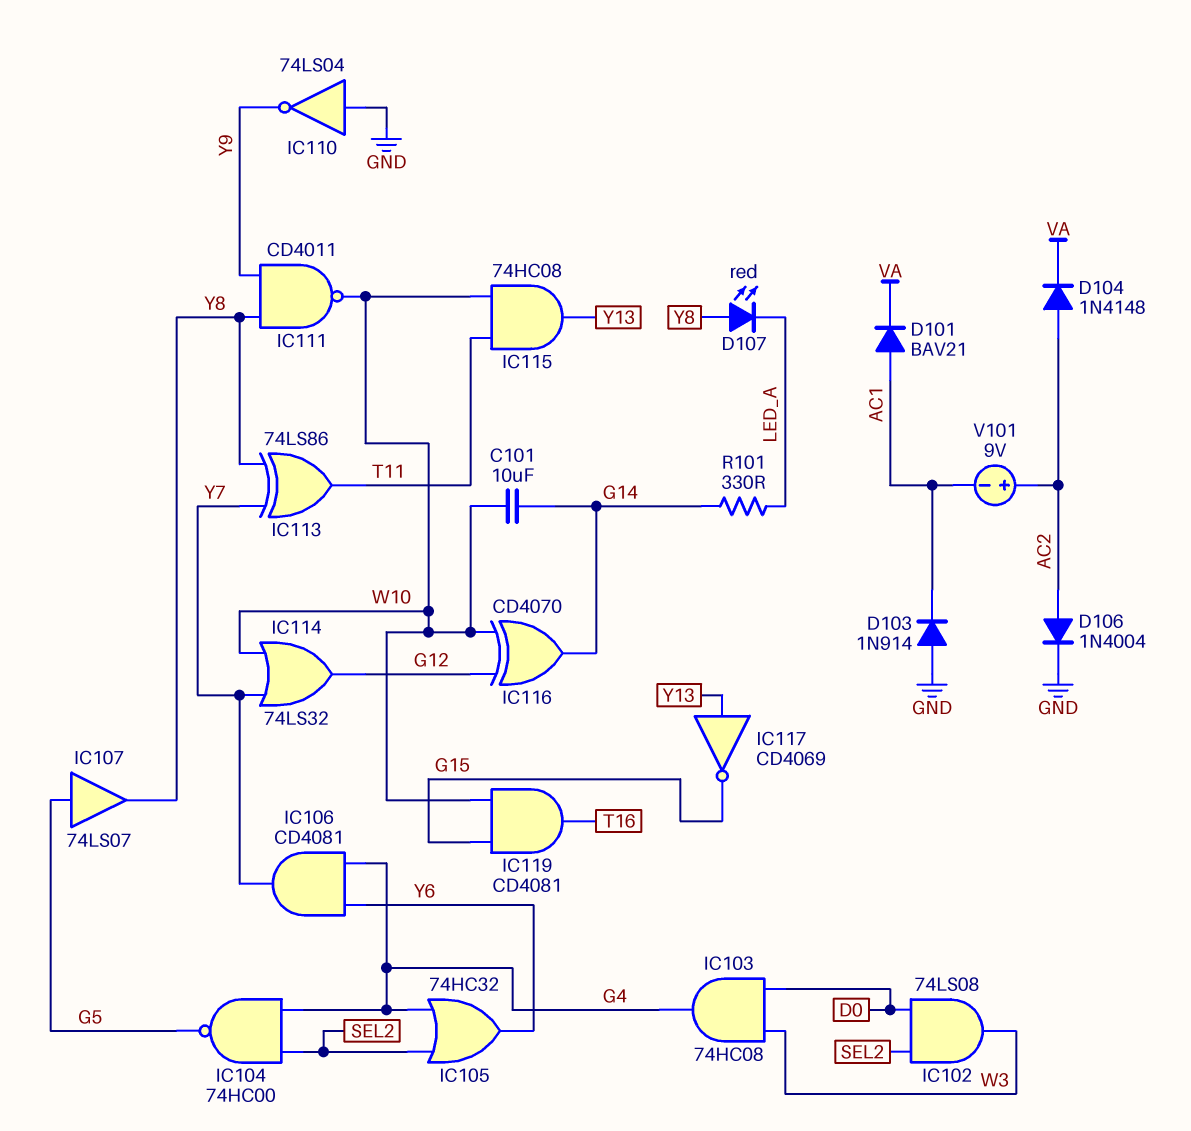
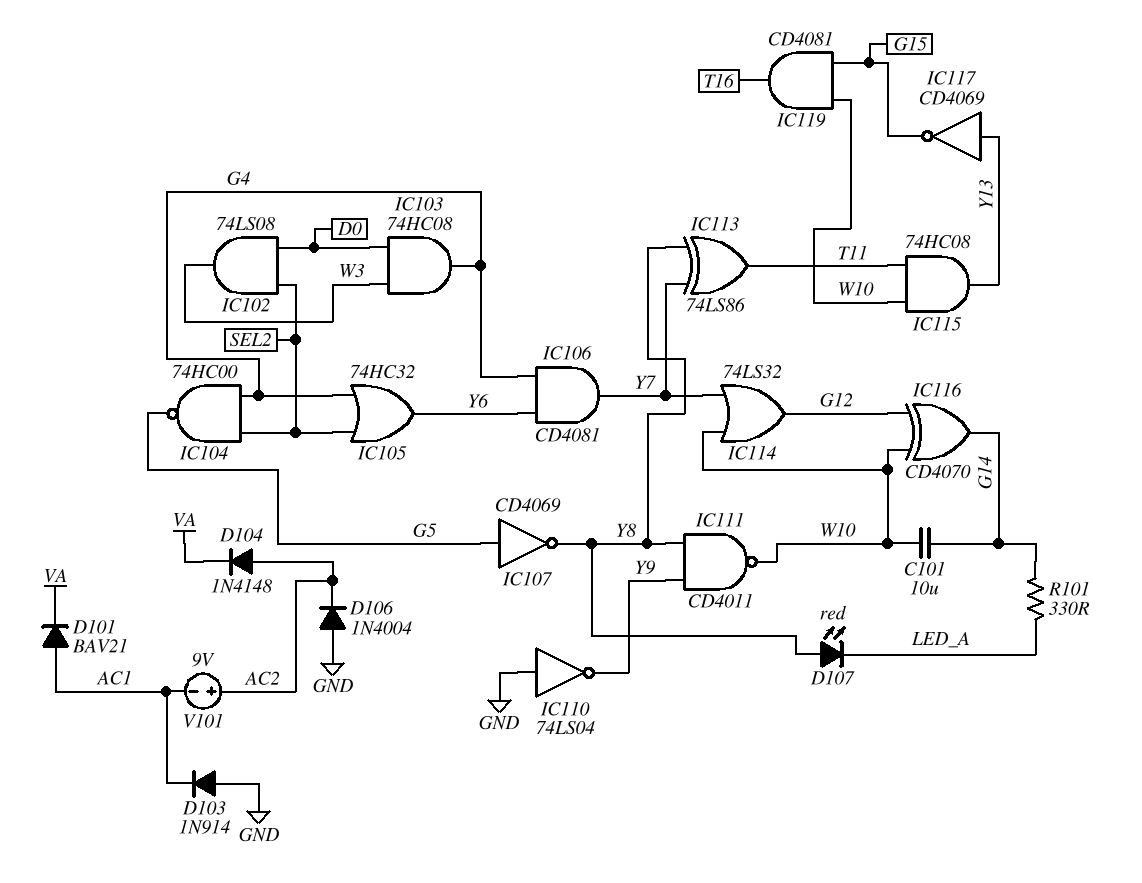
D106: diode 1N4004 (A AC2, K GND) -> diode 1N4004 (A GND, K AC2)
IC107: buffer 74LS07 (in G5, out Y8) -> NOT CD4069 (in G5, out Y8)

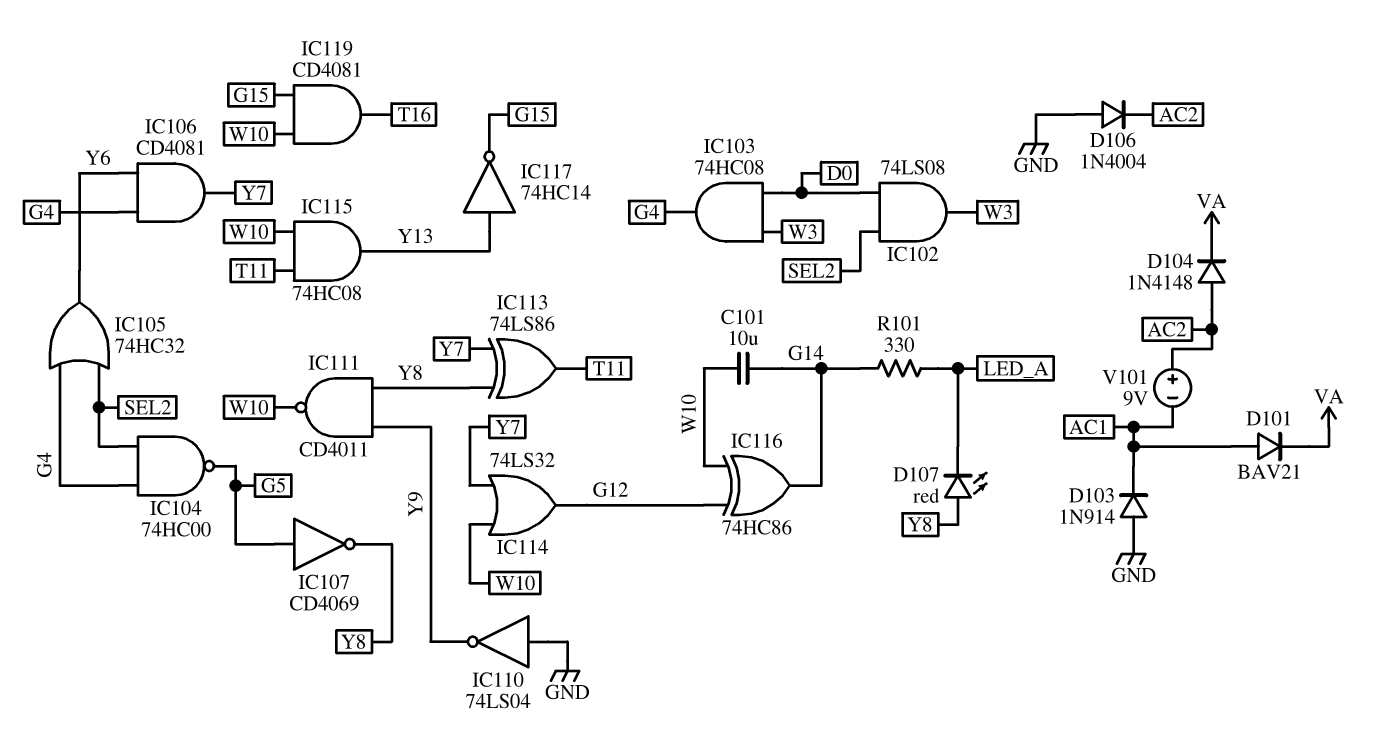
IC116: XOR CD4070 (in G12, in W10, out G14) -> XOR 74HC86 (in G12, in W10, out G14)
IC117: NOT CD4069 (in Y13, out G15) -> NOT 74HC14 (in Y13, out G15)

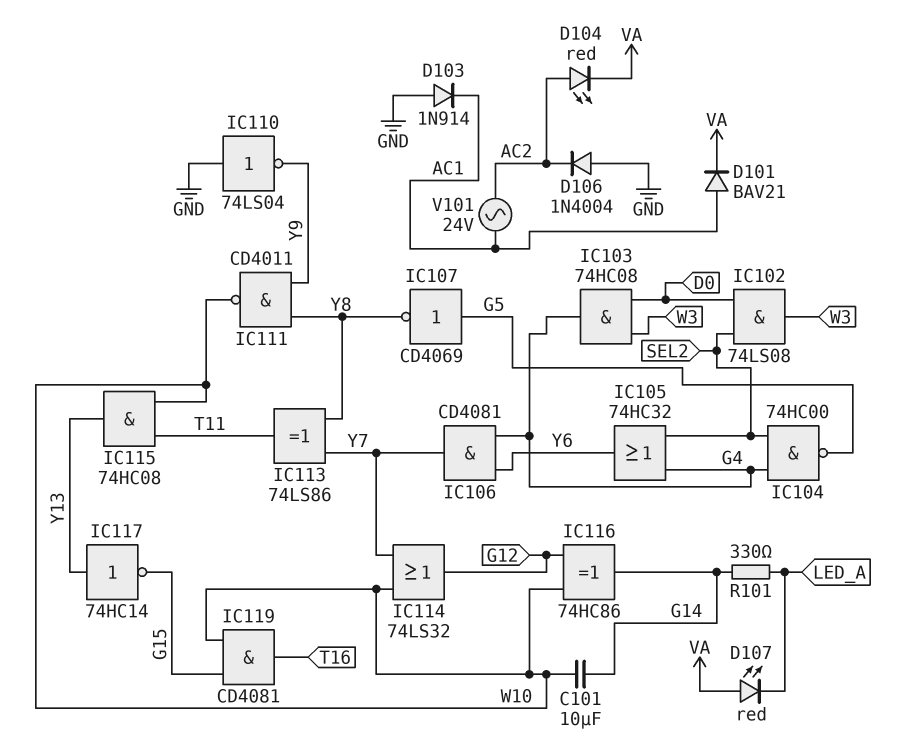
D104: diode 1N4148 (A AC2, K VA) -> LED red (A AC2, K VA)
D107: LED red (A Y8, K LED_A) -> LED red (A VA, K LED_A)
V101: 9V (plus AC2, minus AC1) -> AC 24V (AC1, AC2)

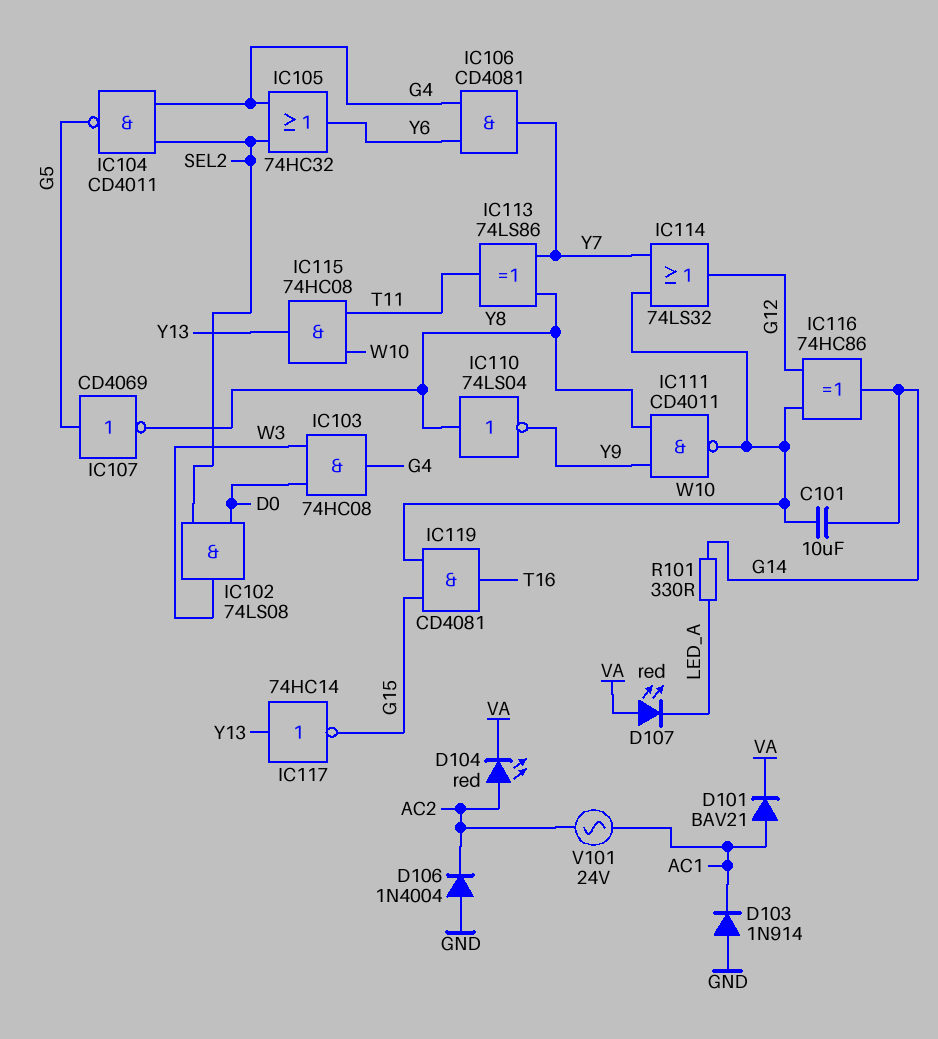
IC104: NAND 74HC00 (in G4, in SEL2, out G5) -> NAND CD4011 (in G4, in SEL2, out G5)
IC110: NOT 74LS04 (in GND, out Y9) -> NOT 74LS04 (in Y8, out Y9)

